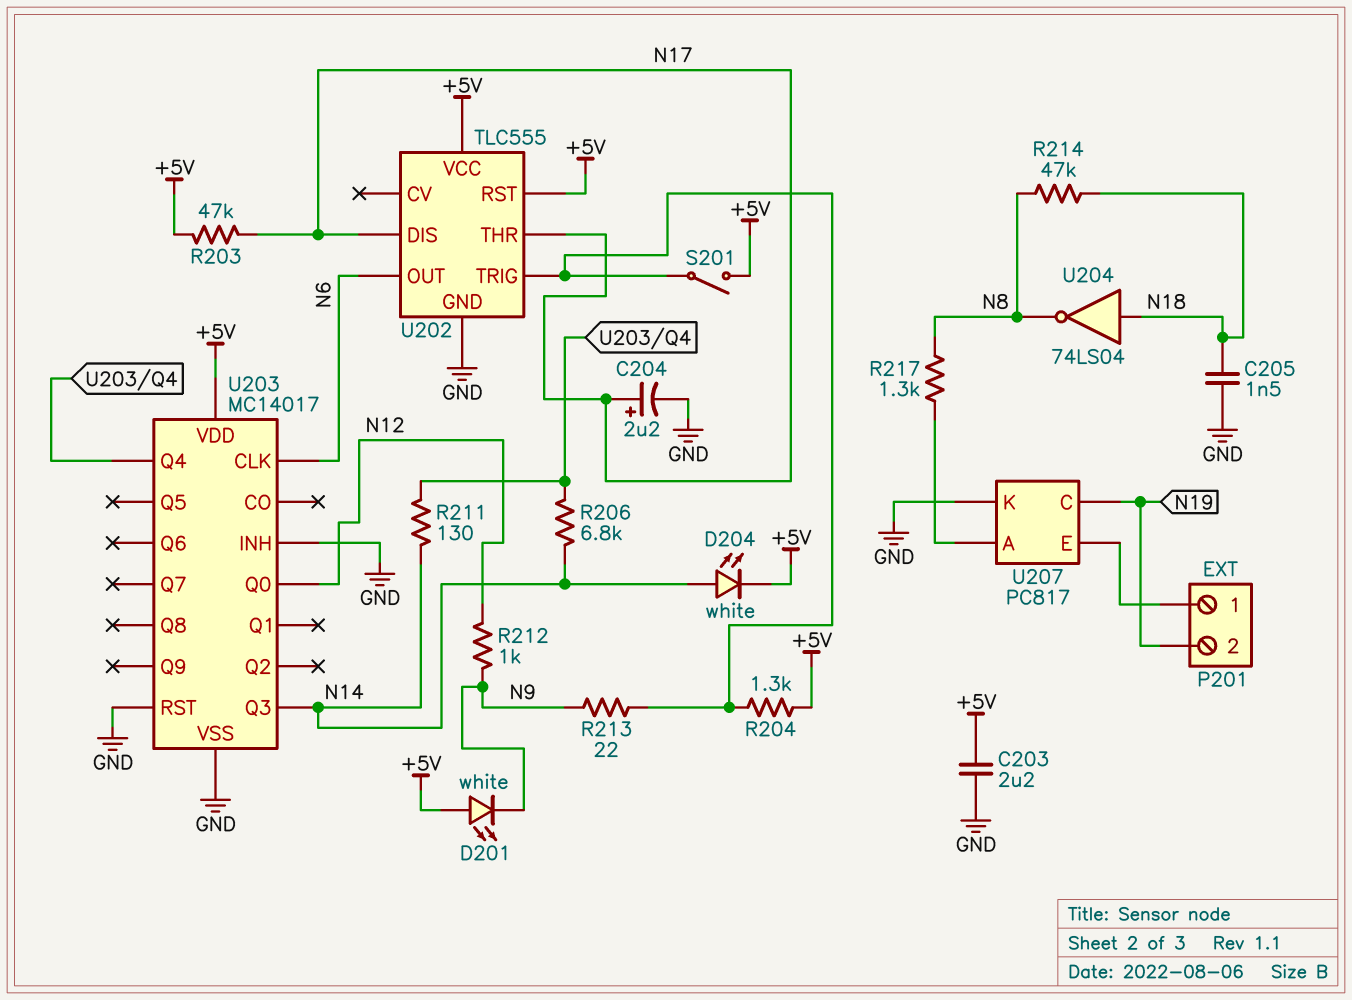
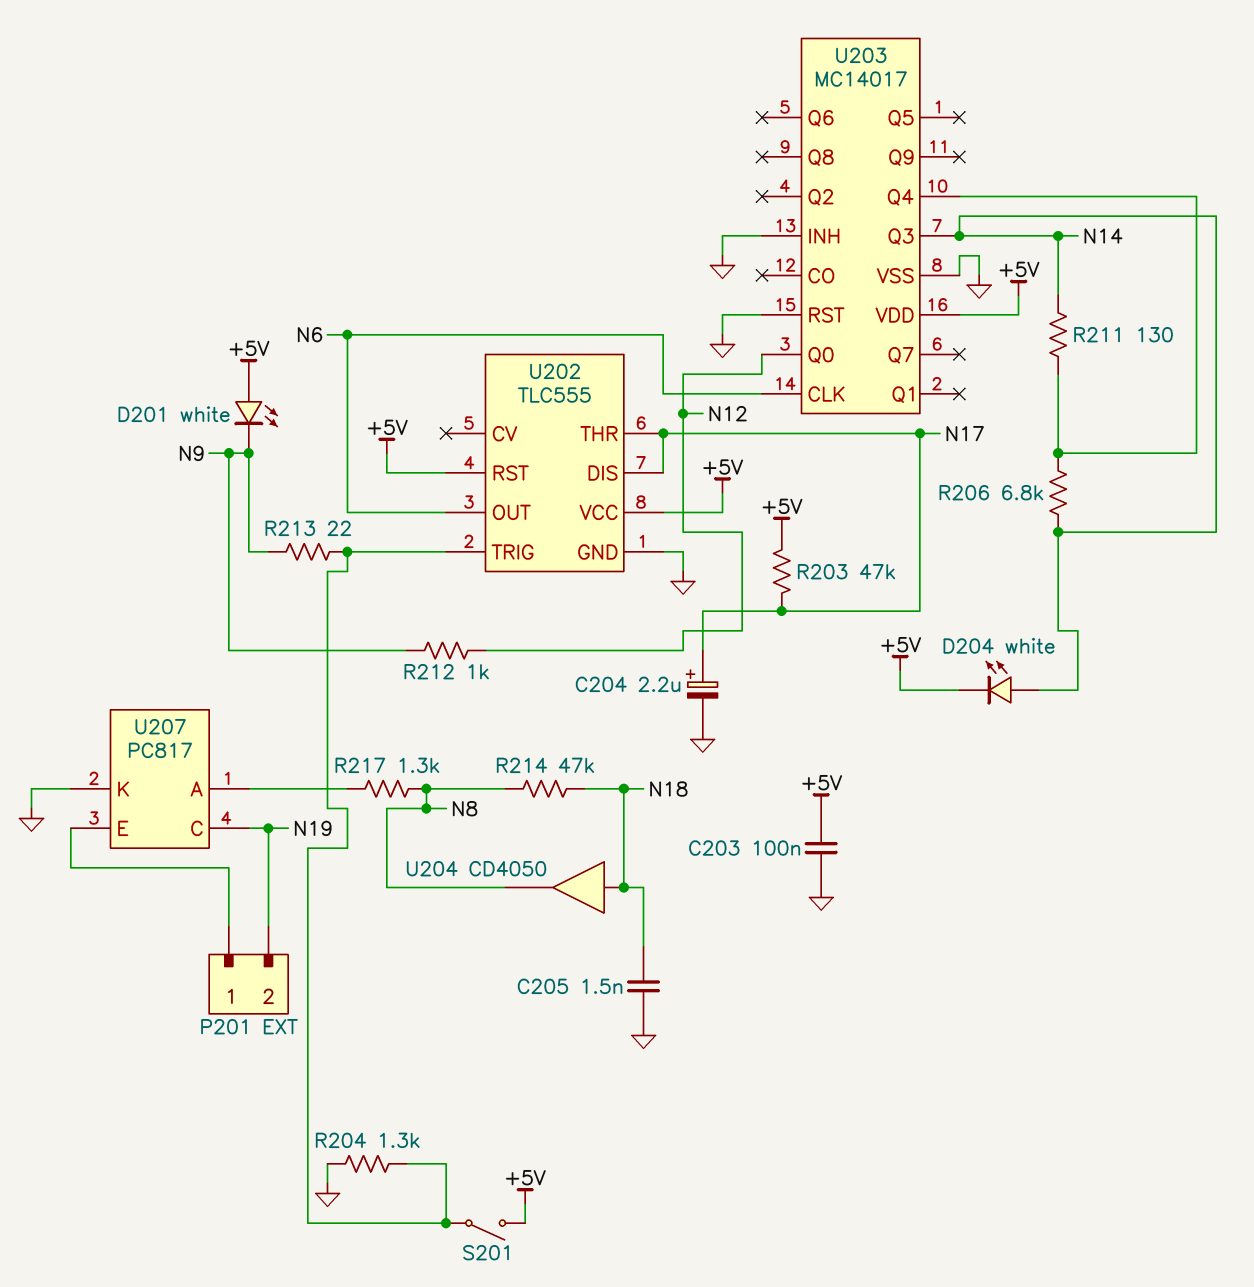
C203: 2.2uF (+5V, GND) -> 100nF (+5V, GND)
R204: 1.3k (+5V, U202/TRIG) -> 1.3k (GND, U202/TRIG)
U204: NOT 74LS04 (in N18, out N8) -> buffer CD4050 (in N18, out N8)

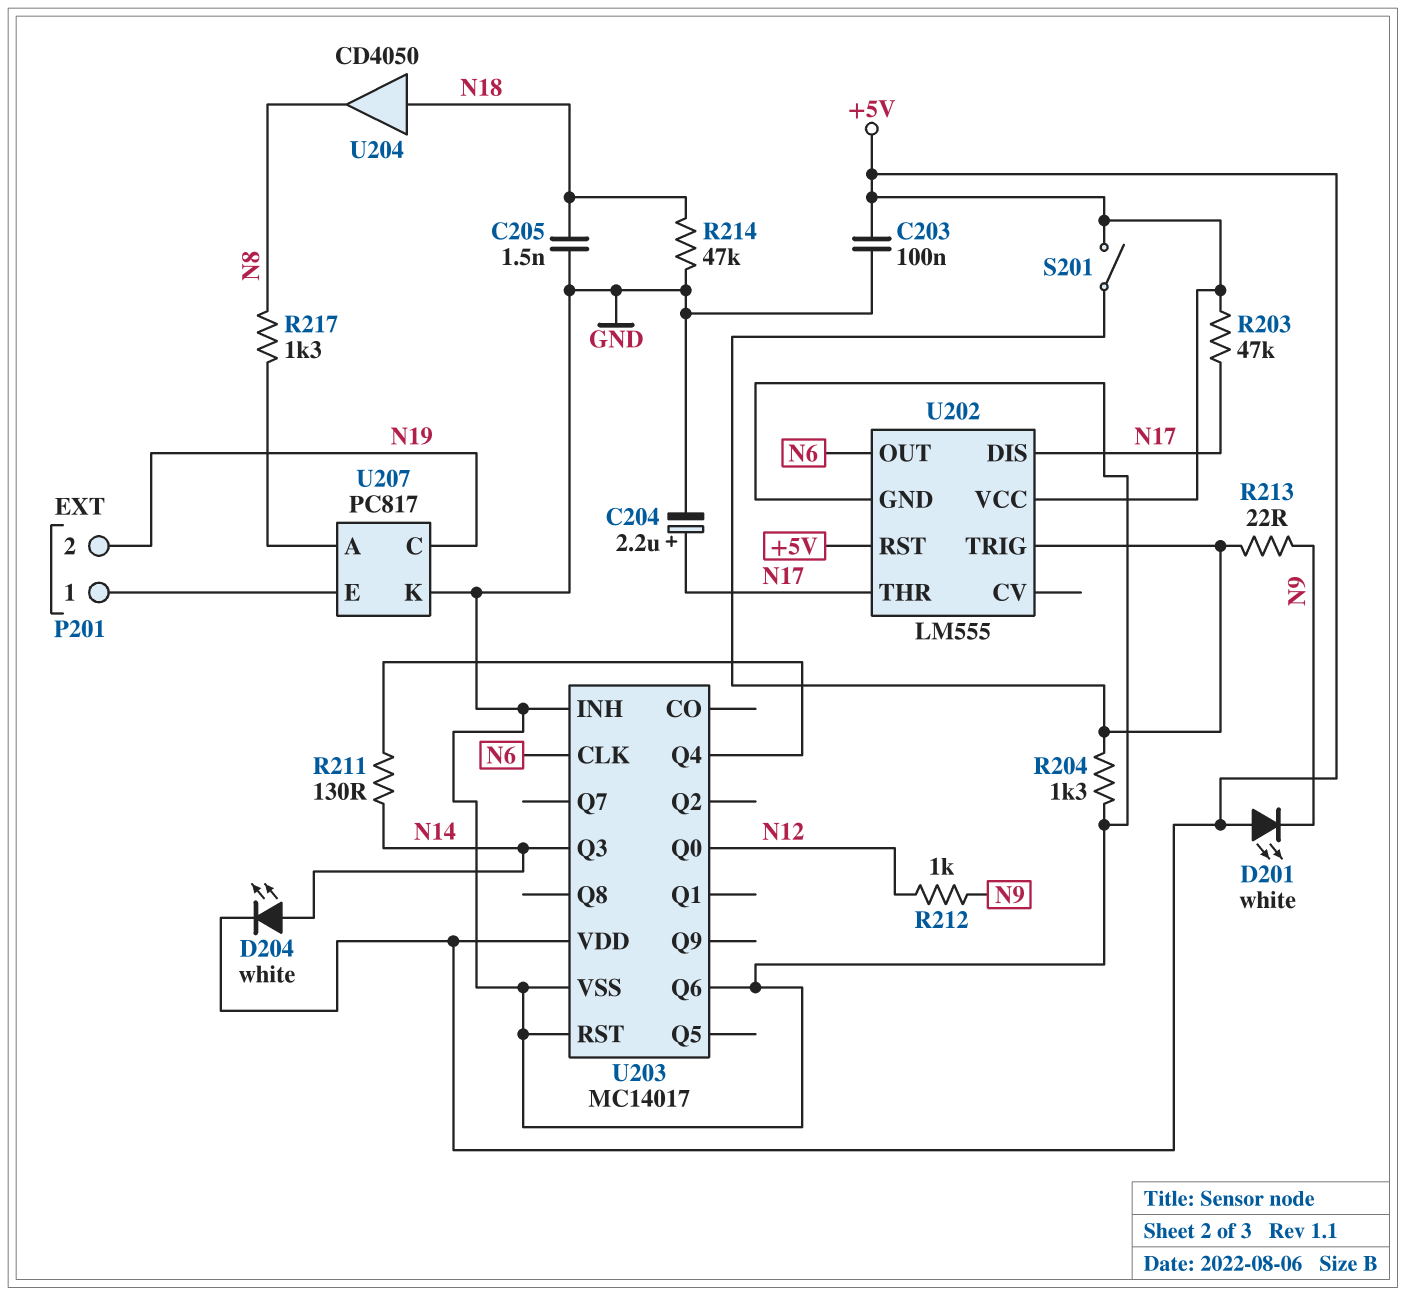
R206: 6.8k (N14, U203/Q4) -> none
R214: 47k (N8, N18) -> 47k (GND, N18)
U202: TLC555 -> LM555
U203 pin Q6: none -> GND

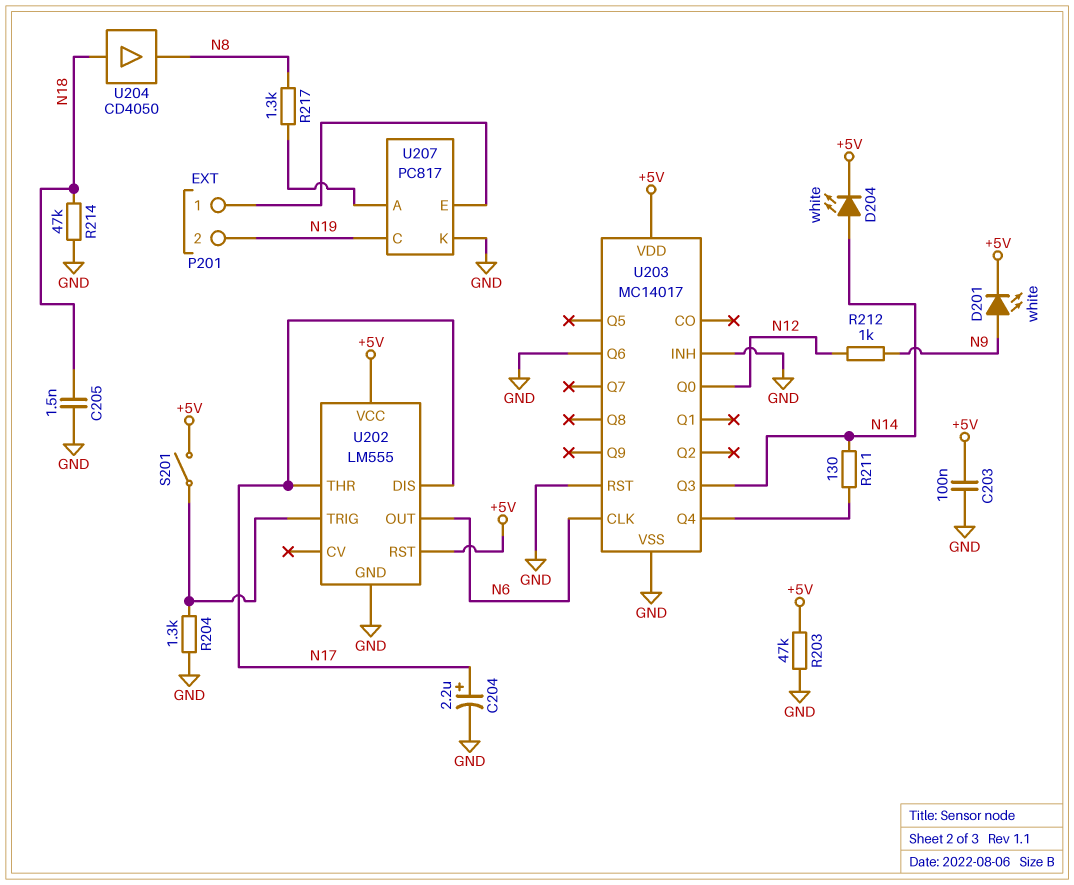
D201: LED white (A +5V, K N9) -> LED white (A N9, K +5V)
R203: 47k (+5V, N17) -> 47k (+5V, GND)
R213: 22 (N9, U202/TRIG) -> none

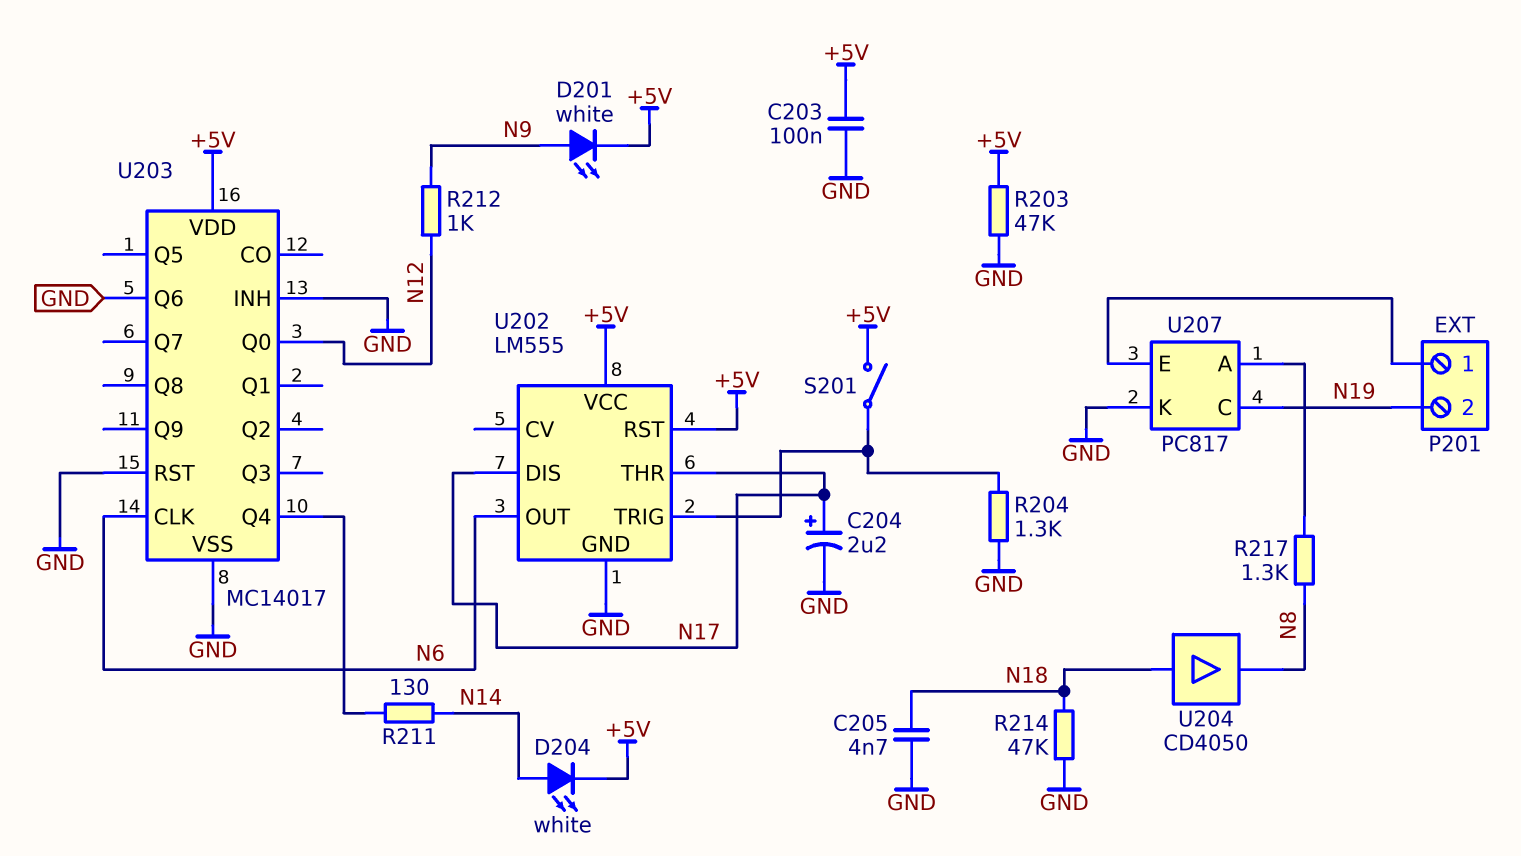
C205: 1.5nF (GND, N18) -> 4.7nF (GND, N18)
U203 pin Q3: N14 -> none

